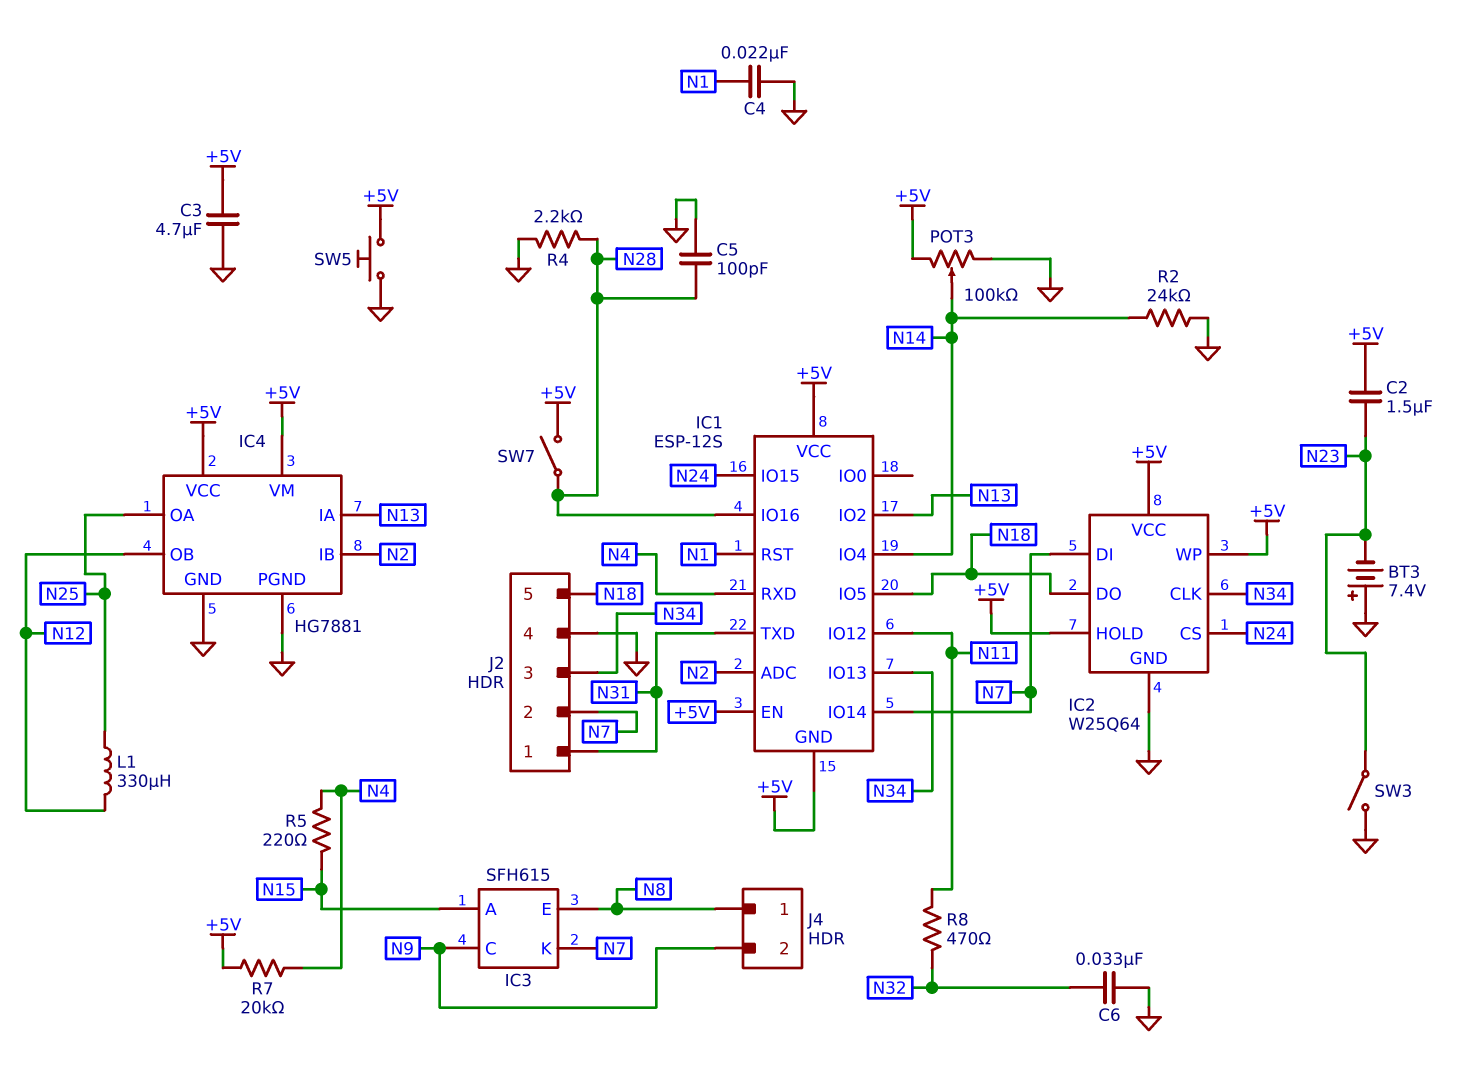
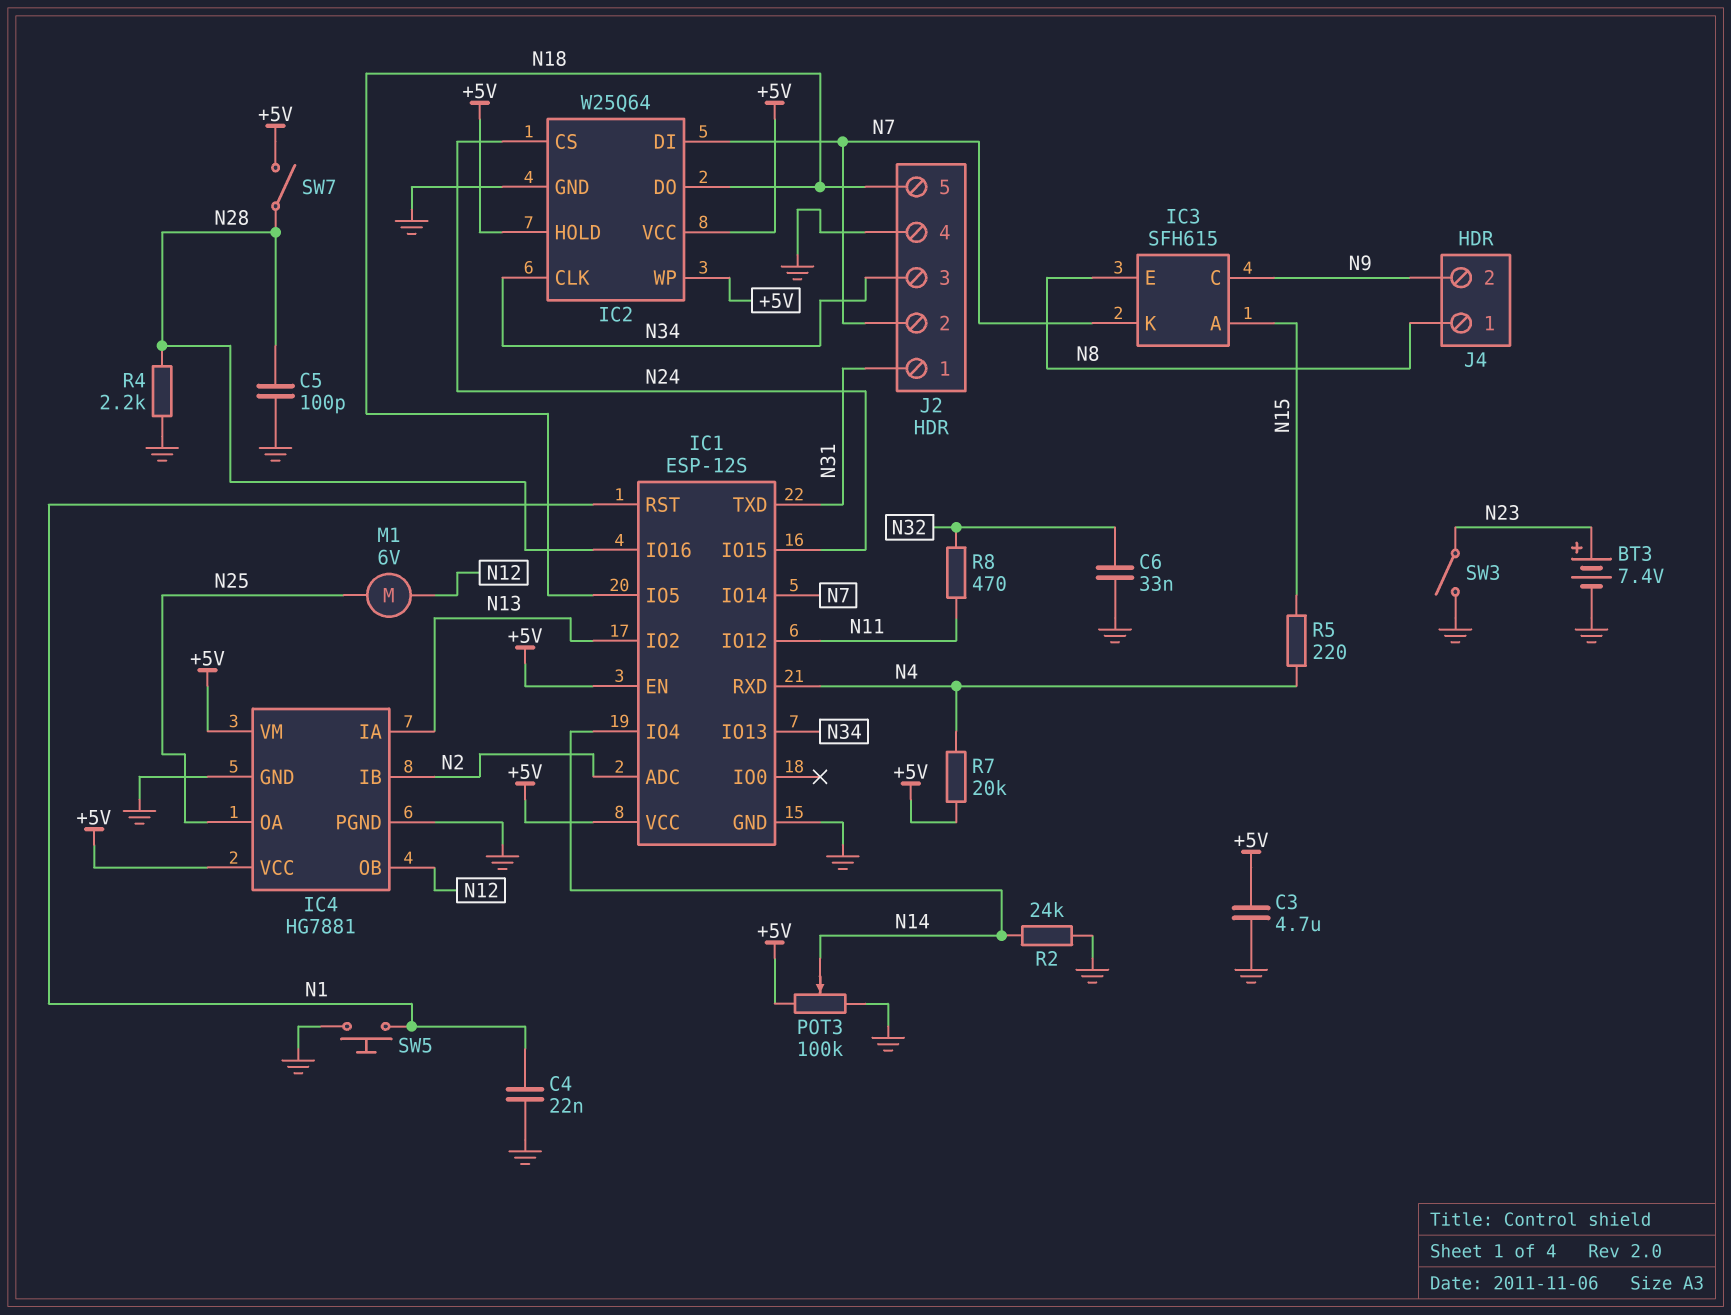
BT3: 7.4V (plus GND, minus N23) -> 7.4V (plus N23, minus GND)
C2: 1.5uF (+5V, N23) -> none
IC1 pin GND: +5V -> GND
L1: 330uH (N12, N25) -> none
M1: none -> motor 6V (N12, N25)
SW5: button (+5V, GND) -> button (GND, N1)

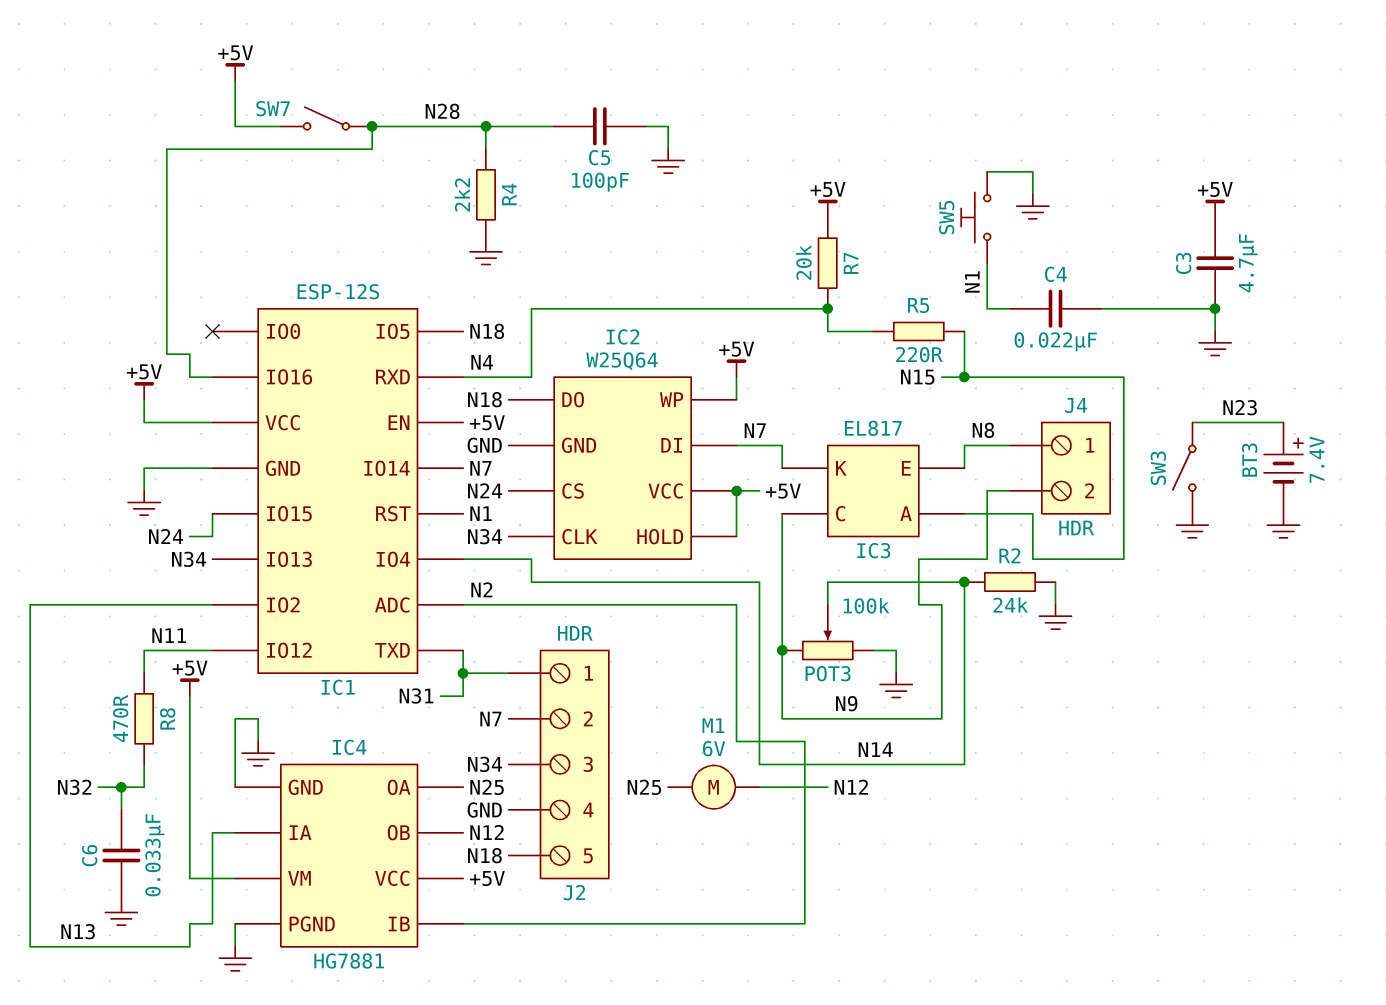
IC3: SFH615 -> EL817
POT3: 100k (+5V, GND, wiper N14) -> 100k (GND, N9, wiper N14)

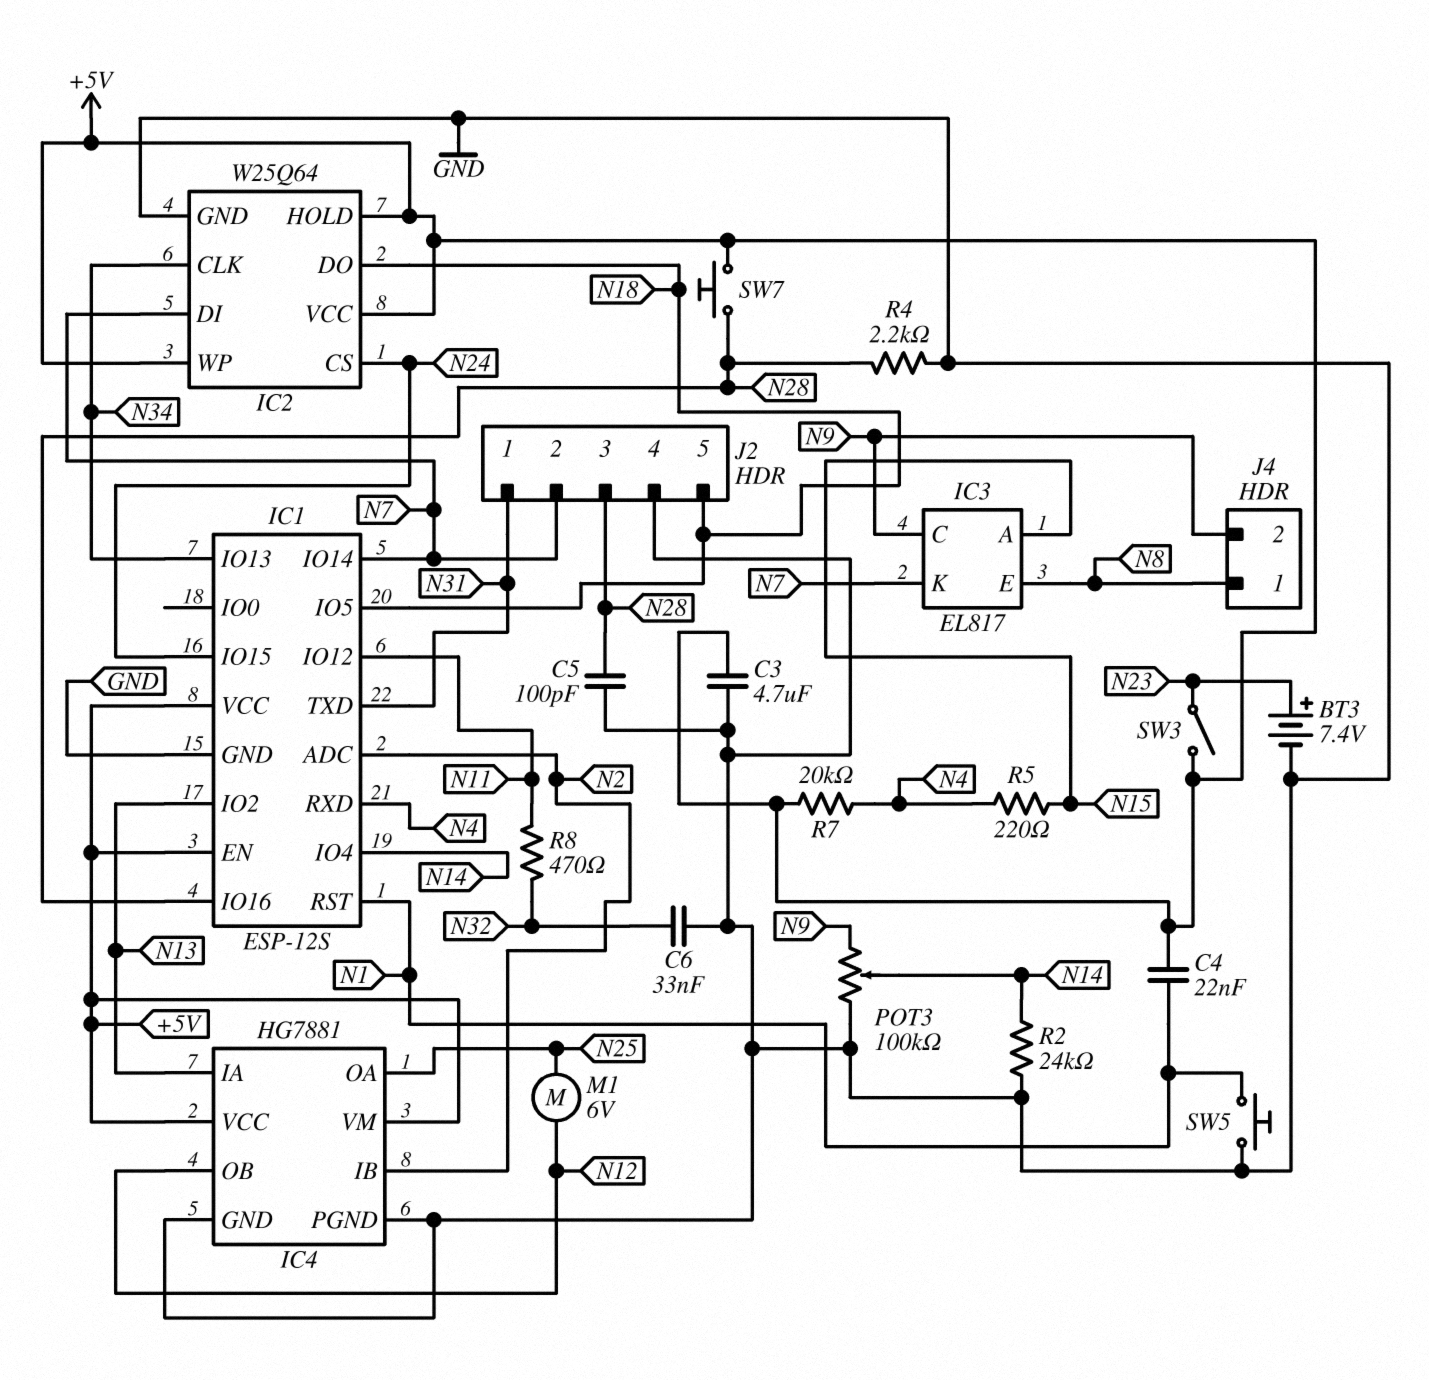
C4: 22nF (GND, N1) -> 22nF (+5V, N1)
J2 pin 3: N34 -> N28
SW3: switch (GND, N23) -> switch (+5V, N23)
SW7: switch (+5V, N28) -> button (+5V, N28)

